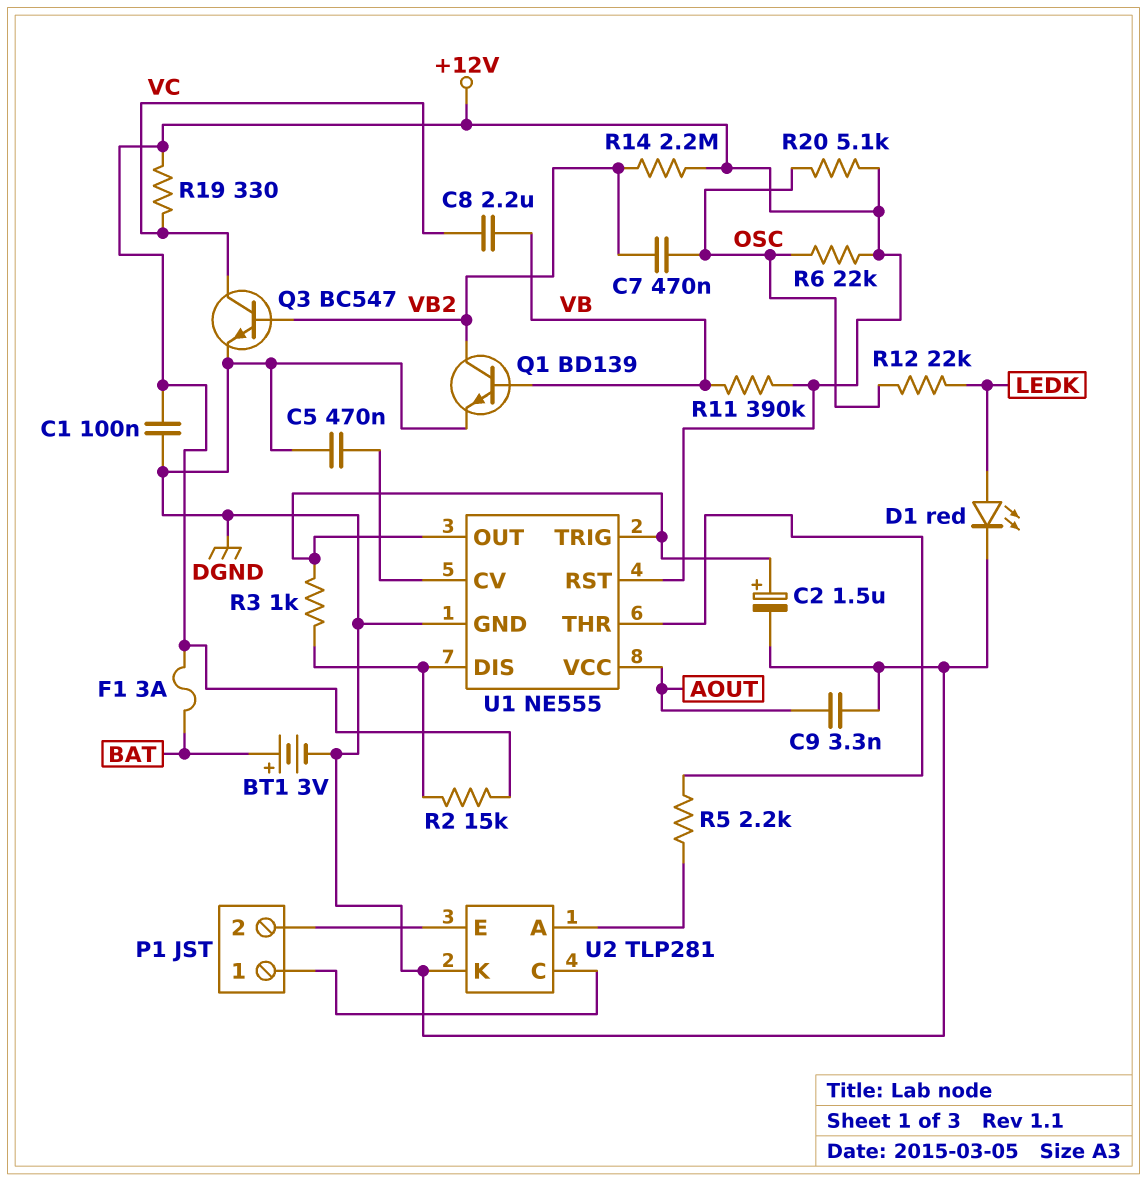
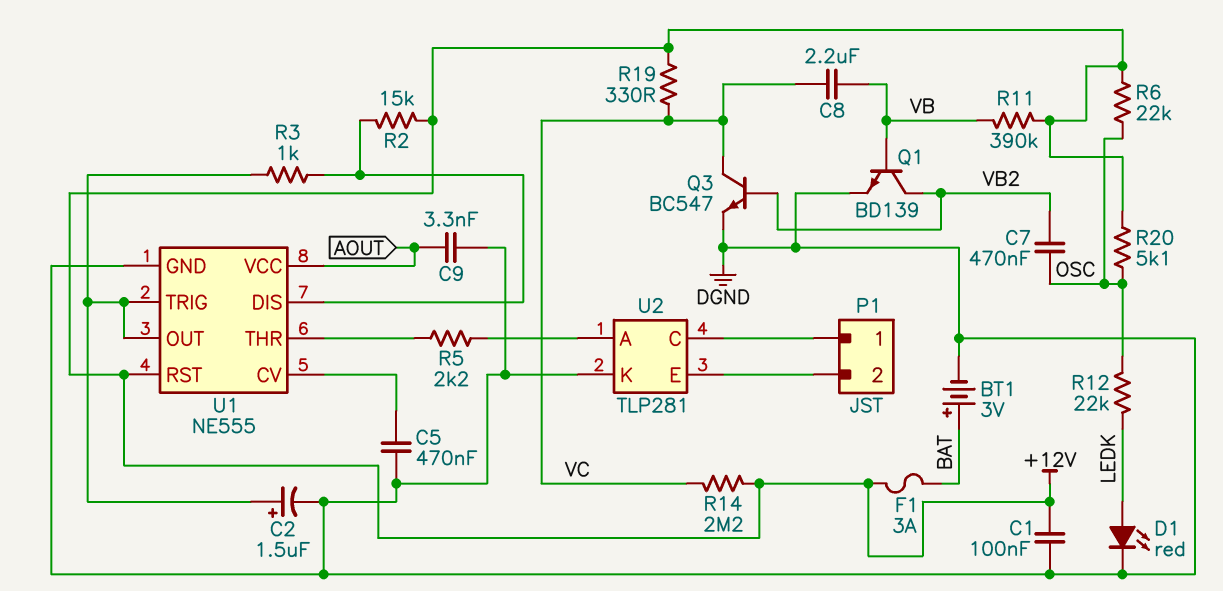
R14: 2.2M (+12V, VB2) -> 2.2M (+12V, VC)

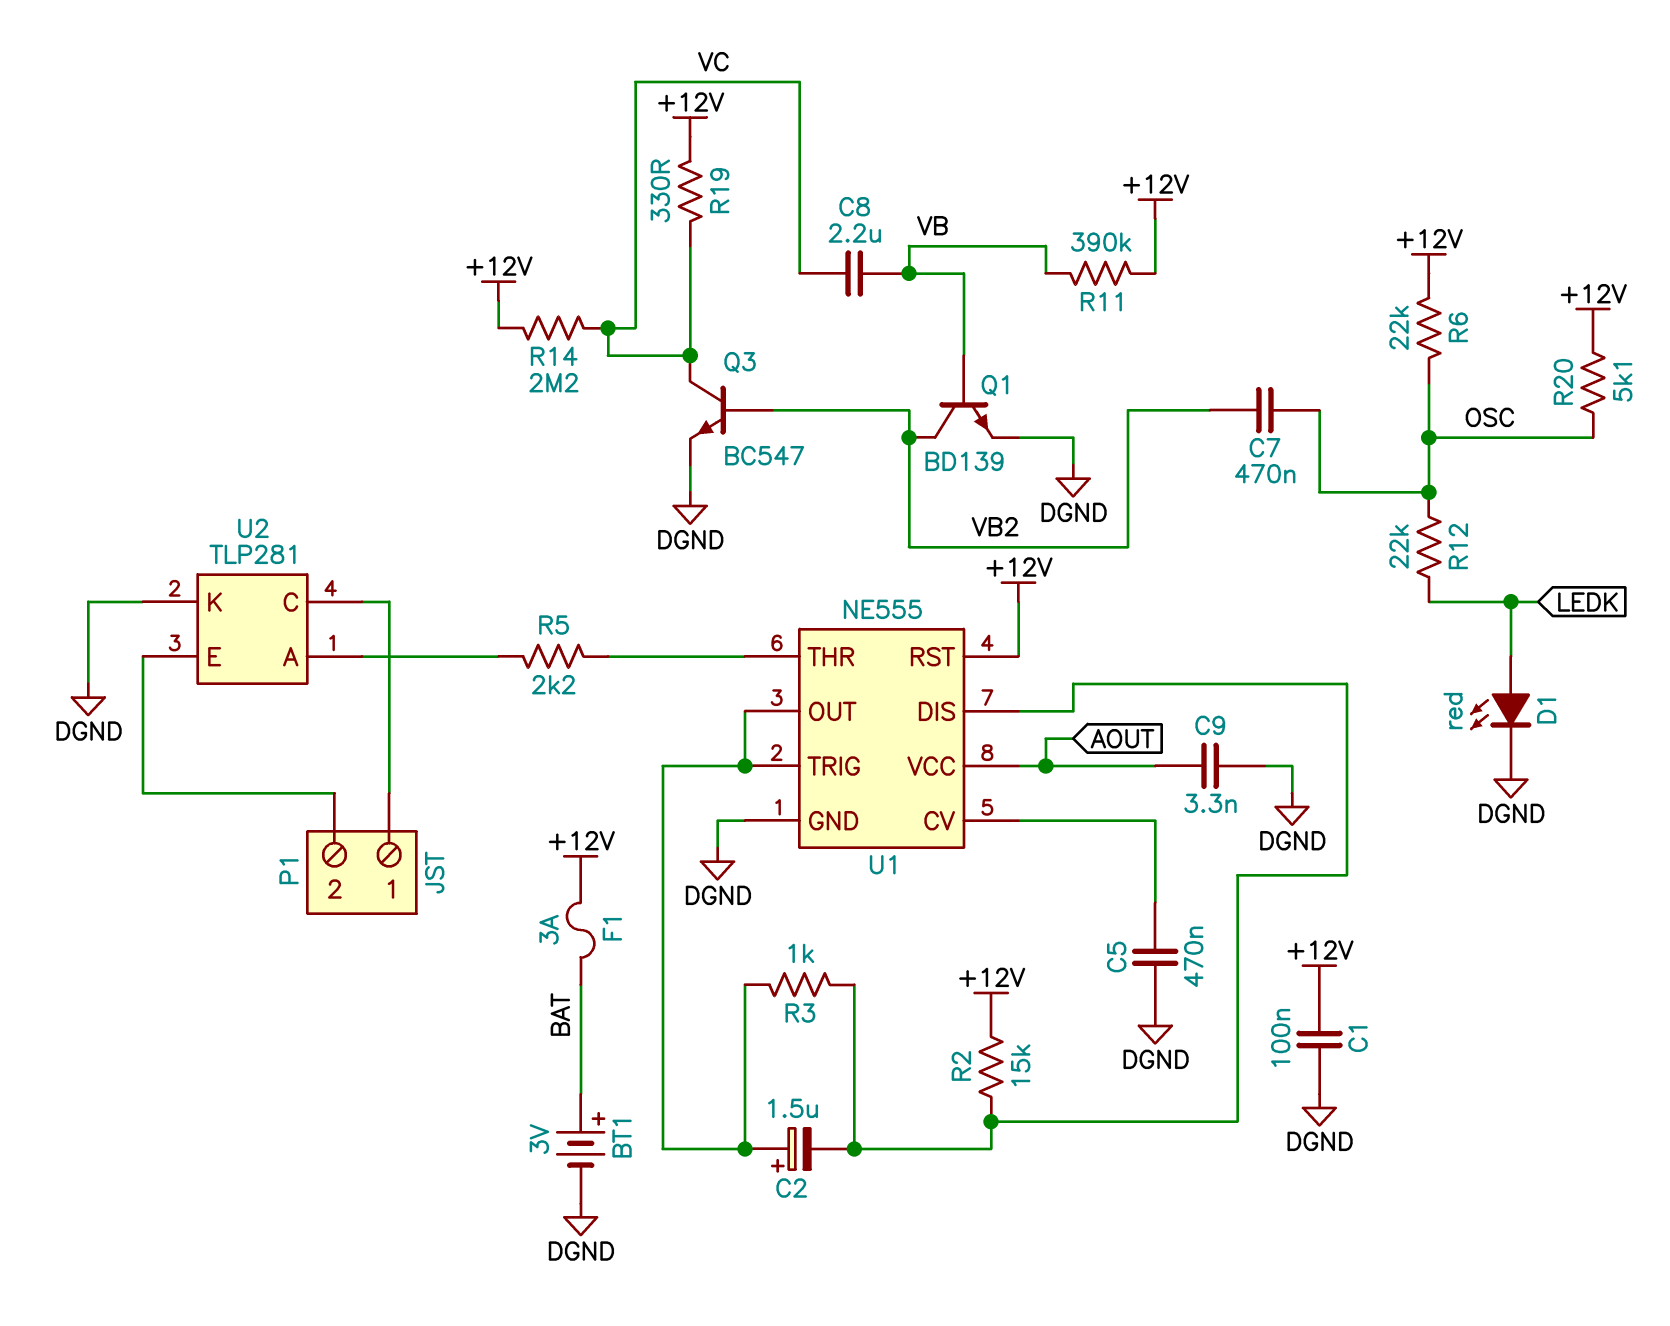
C2: 1.5uF (plus U1/OUT, minus DGND) -> 1.5uF (plus U1/OUT, minus U1/DIS)

